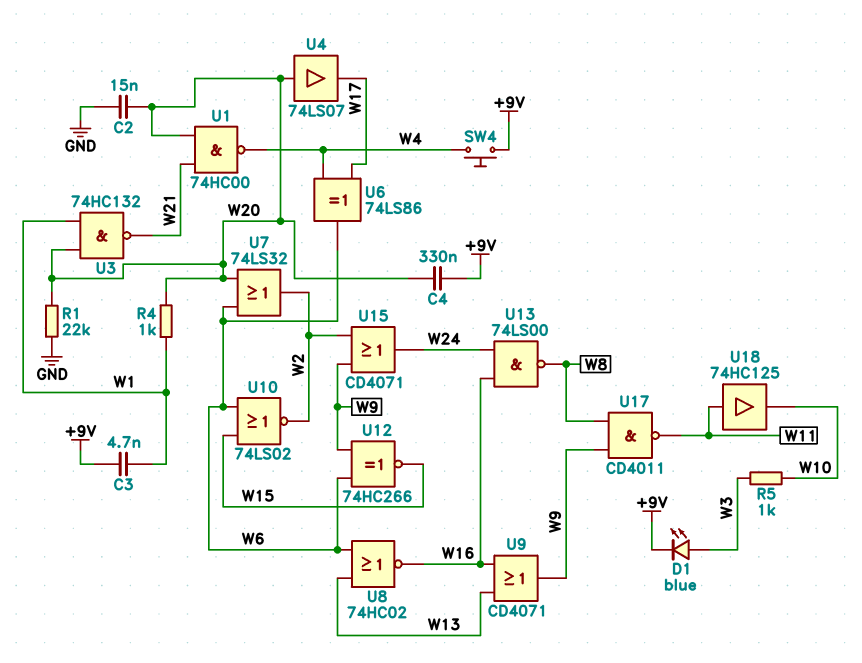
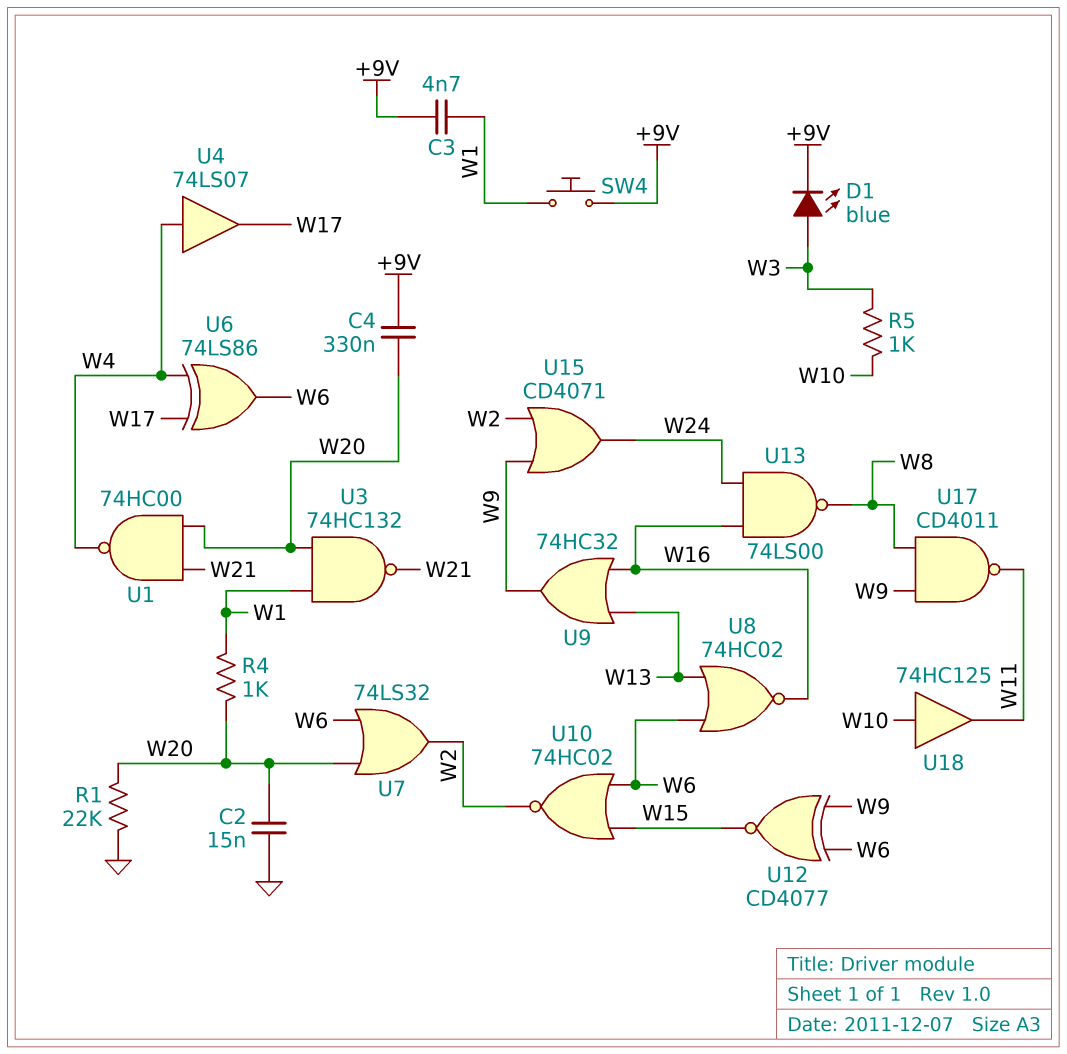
SW4: button (+9V, W4) -> button (+9V, W1)
U4: buffer 74LS07 (in W20, out W17) -> buffer 74LS07 (in W4, out W17)
U9: OR CD4071 (in W13, in W16, out W9) -> OR 74HC32 (in W13, in W16, out W9)
U10: NOR 74LS02 (in W6, in W15, out W2) -> NOR 74HC02 (in W6, in W15, out W2)
U12: XNOR 74HC266 (in W6, in W9, out W15) -> XNOR CD4077 (in W6, in W9, out W15)
U18: buffer 74HC125 (in W11, out W10) -> buffer 74HC125 (in W10, out W11)

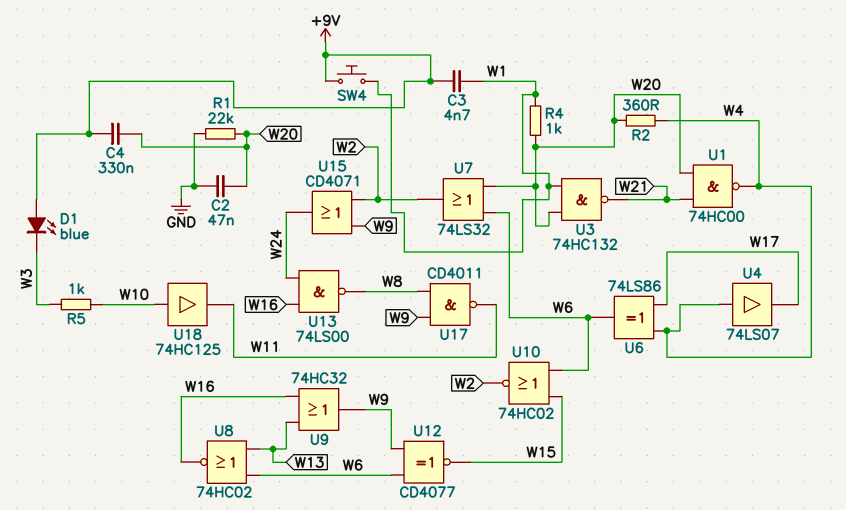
C2: 15nF (GND, W20) -> 47nF (GND, W20)
D1: LED blue (A W3, K +9V) -> LED blue (A +9V, K W3)
R2: none -> 360 (W4, W20)

